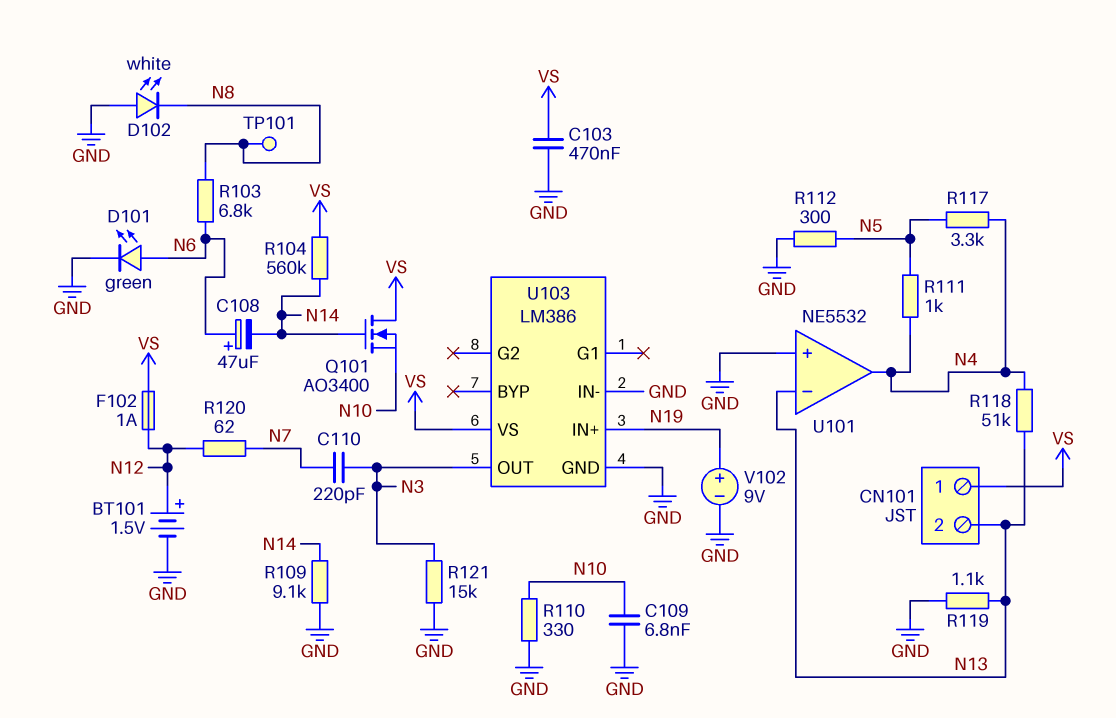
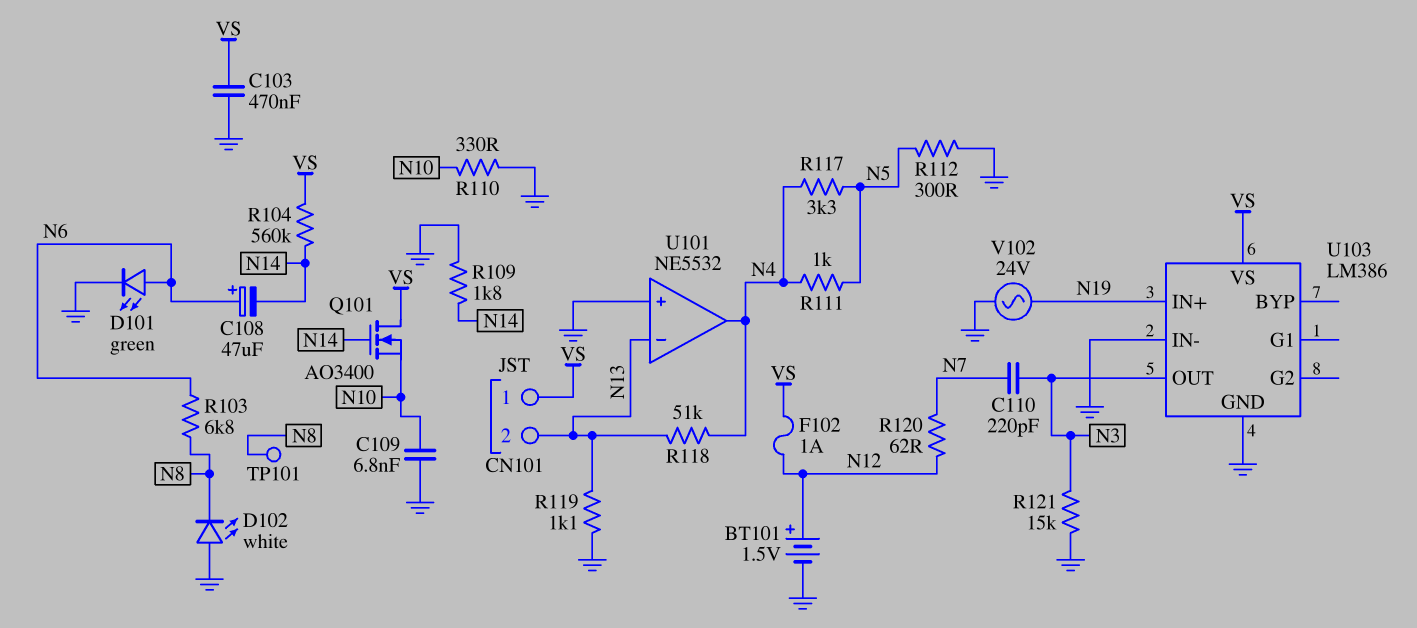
R109: 9.1k (GND, N14) -> 1.8k (GND, N14)
V102: 9V (plus N19, minus GND) -> AC 24V (GND, N19)

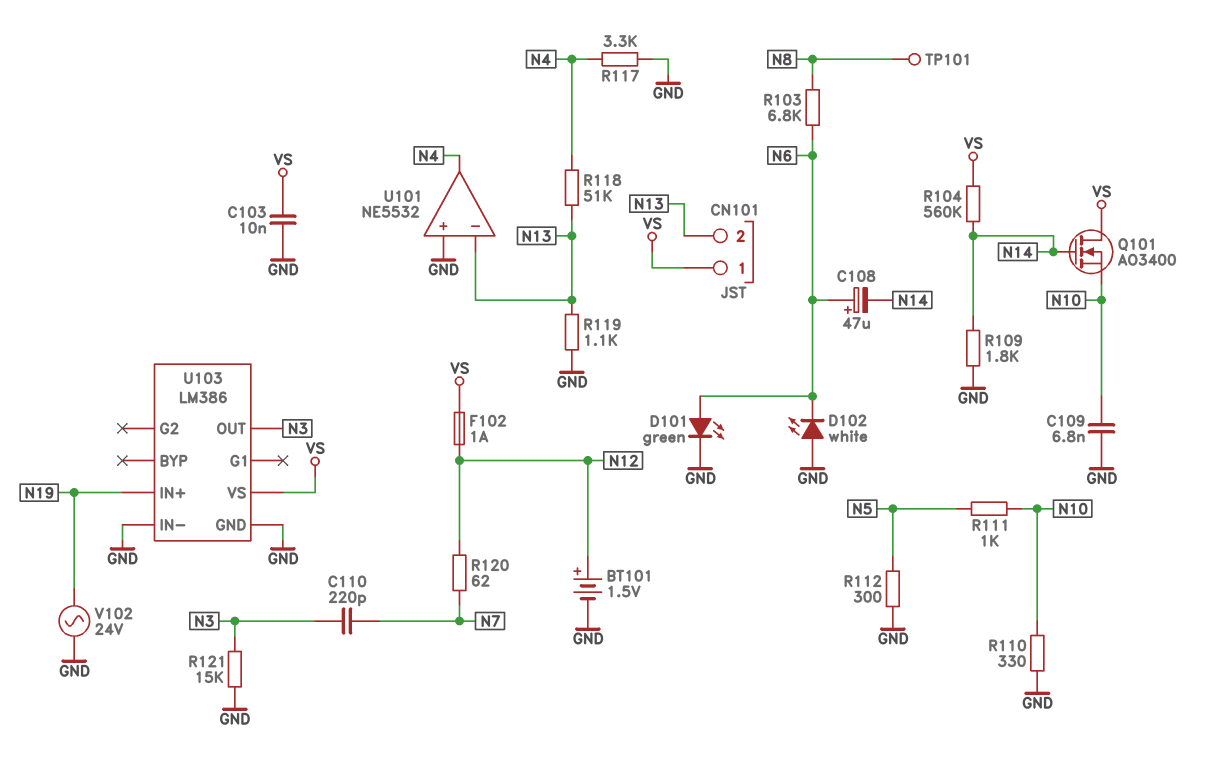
C103: 470nF (GND, VS) -> 10nF (GND, VS)
D102: LED white (A GND, K N8) -> LED white (A GND, K N6)
R111: 1k (N4, N5) -> 1k (N5, N10)
R117: 3.3k (N4, N5) -> 3.3k (GND, N4)

